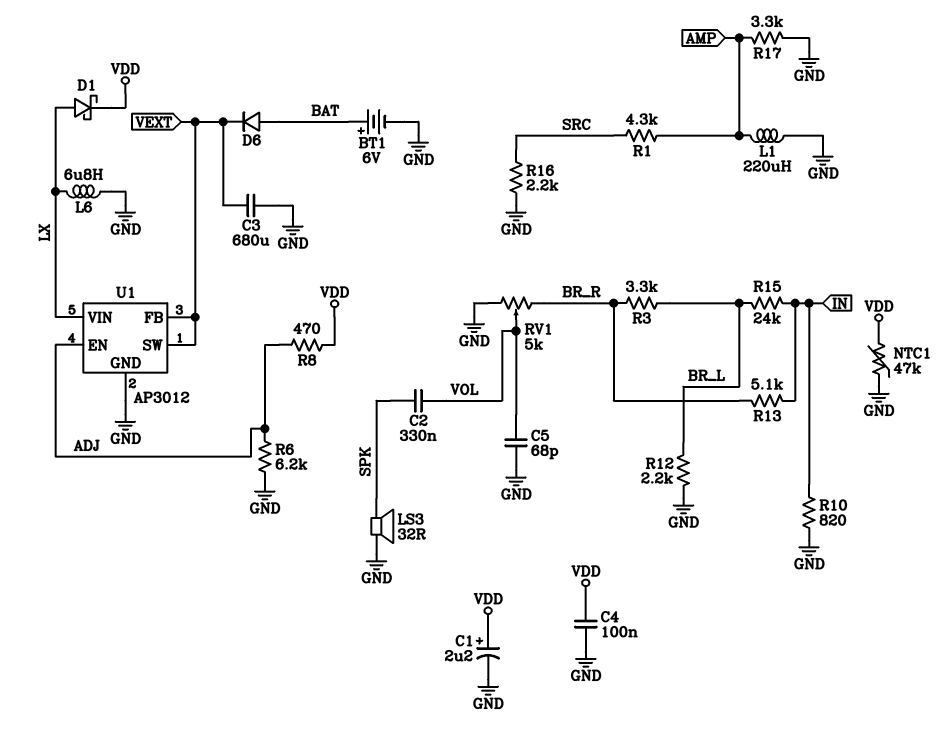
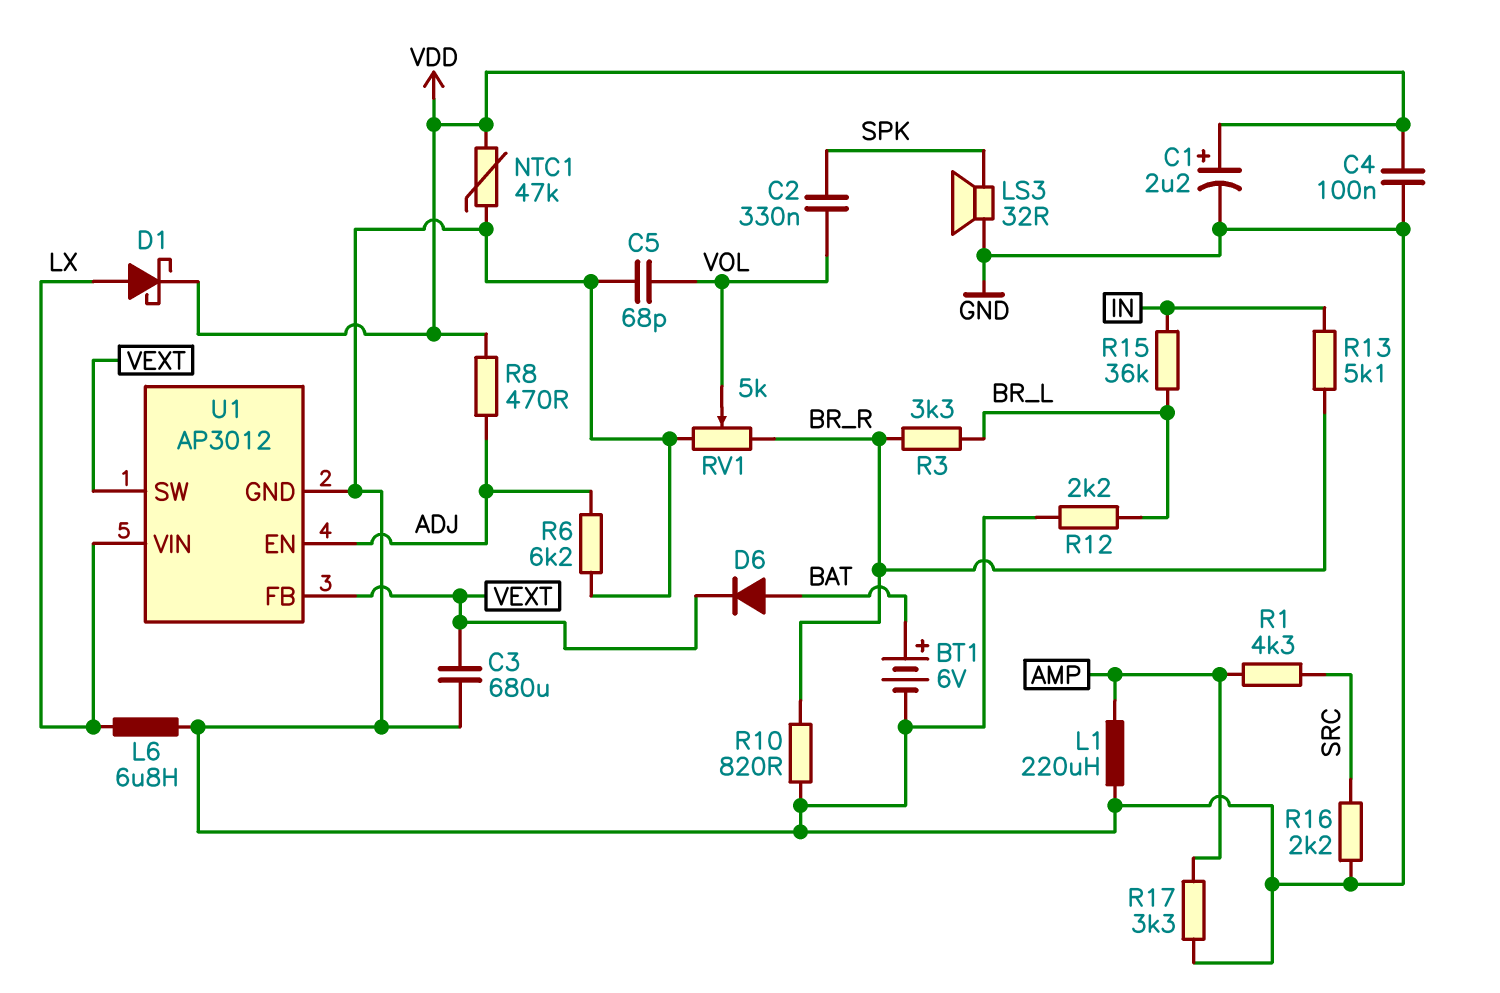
R10: 820 (GND, IN) -> 820 (BR_R, GND)
R15: 24k (BR_L, IN) -> 36k (BR_L, IN)

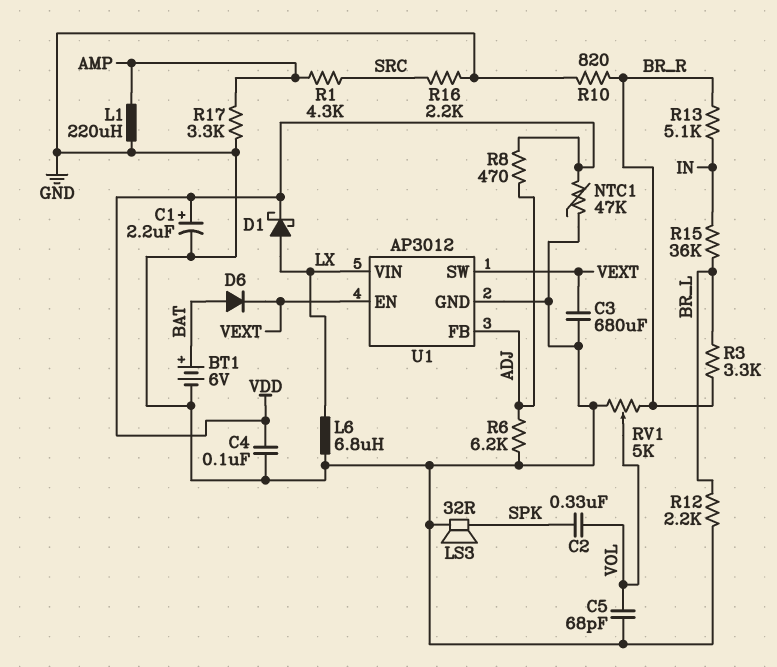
U1 pin EN: ADJ -> VEXT
U1 pin FB: VEXT -> ADJ

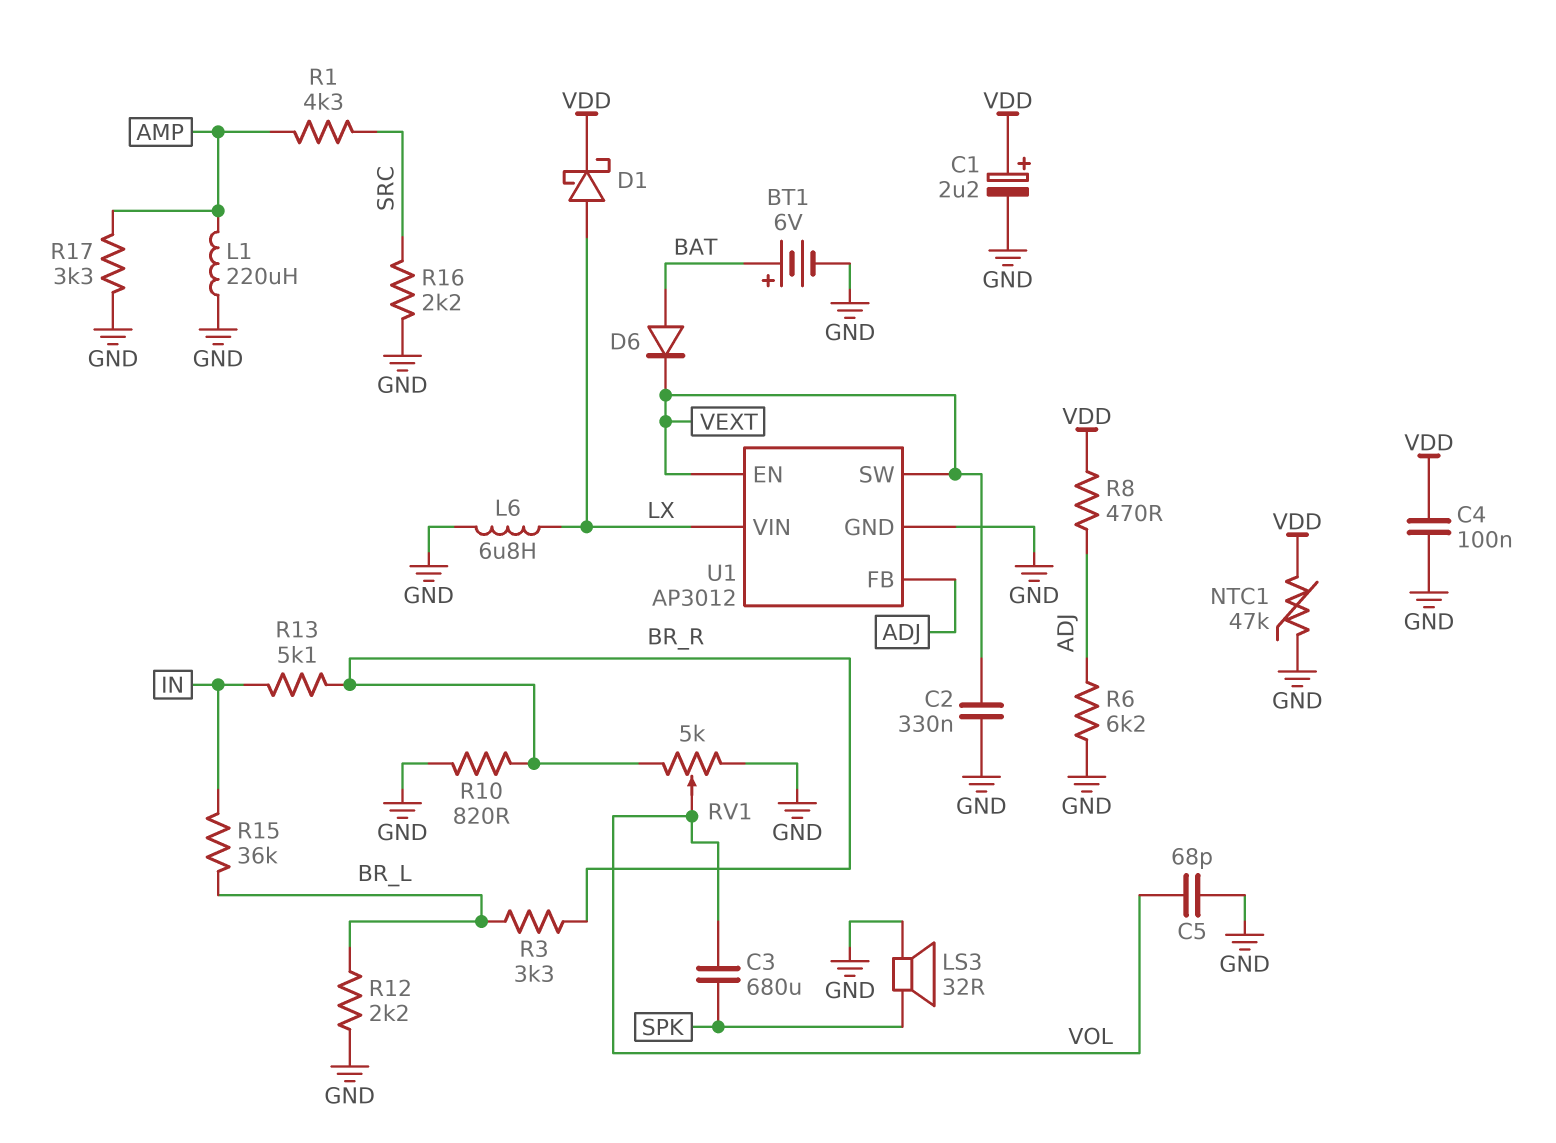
C2: 330nF (SPK, VOL) -> 330nF (GND, VEXT)
C3: 680uF (GND, VEXT) -> 680uF (SPK, VOL)

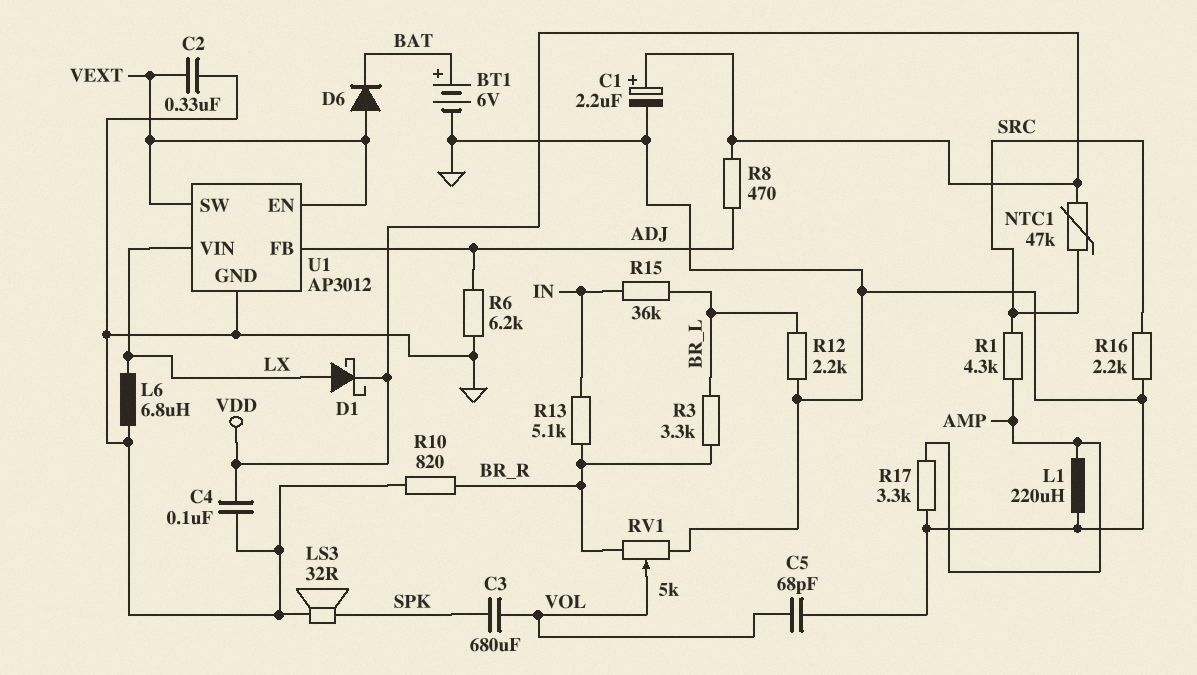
D6: diode (A BAT, K VEXT) -> diode (A VEXT, K BAT)
NTC1: 47k (GND, VDD) -> 47k (SRC, VDD)

